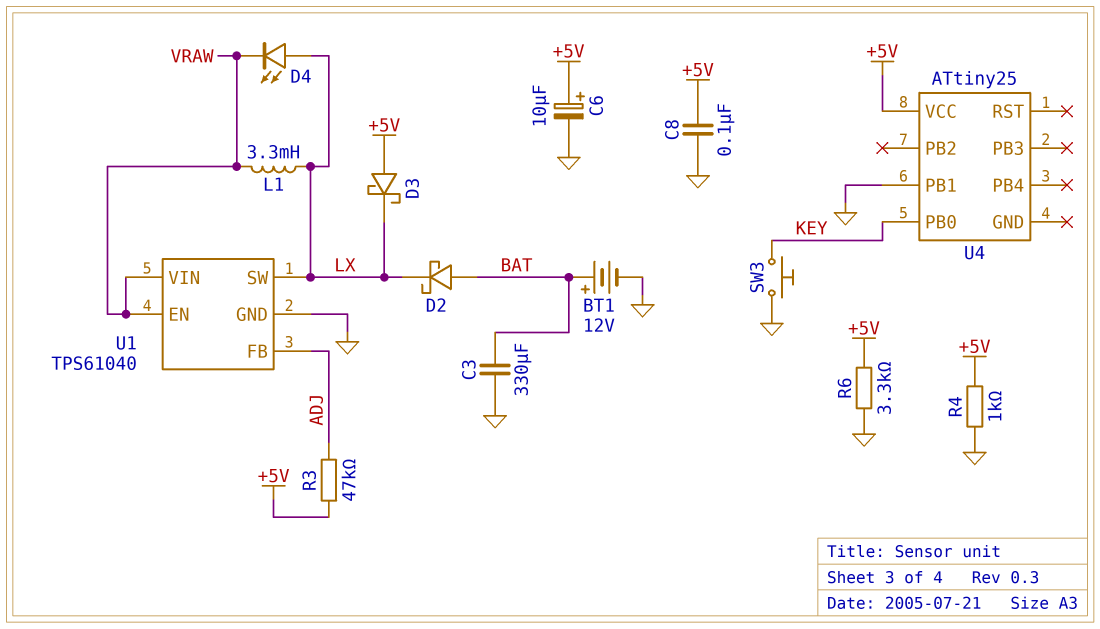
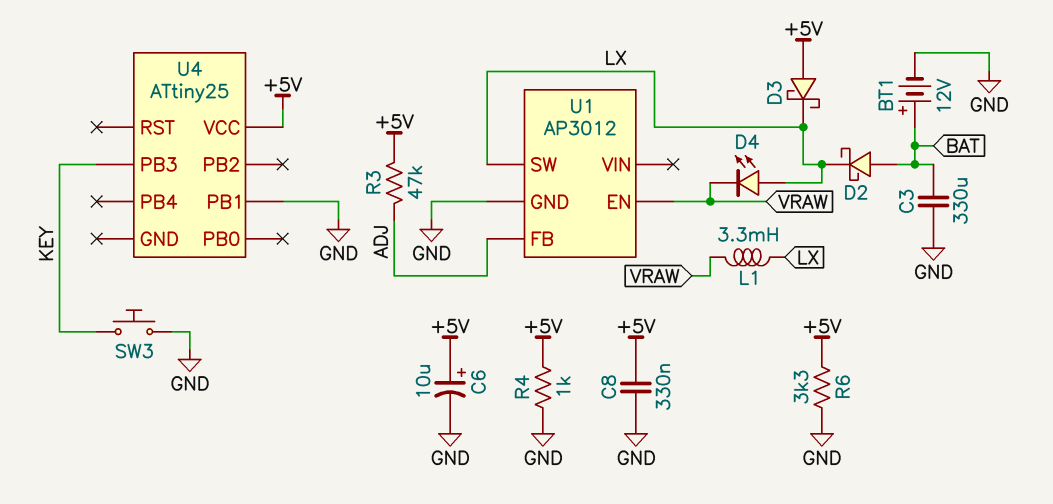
C8: 100nF (+5V, GND) -> 330nF (+5V, GND)
U1: TPS61040 -> AP3012
U1 pin VIN: VRAW -> none
U4 pin PB0: KEY -> none
U4 pin PB3: none -> KEY

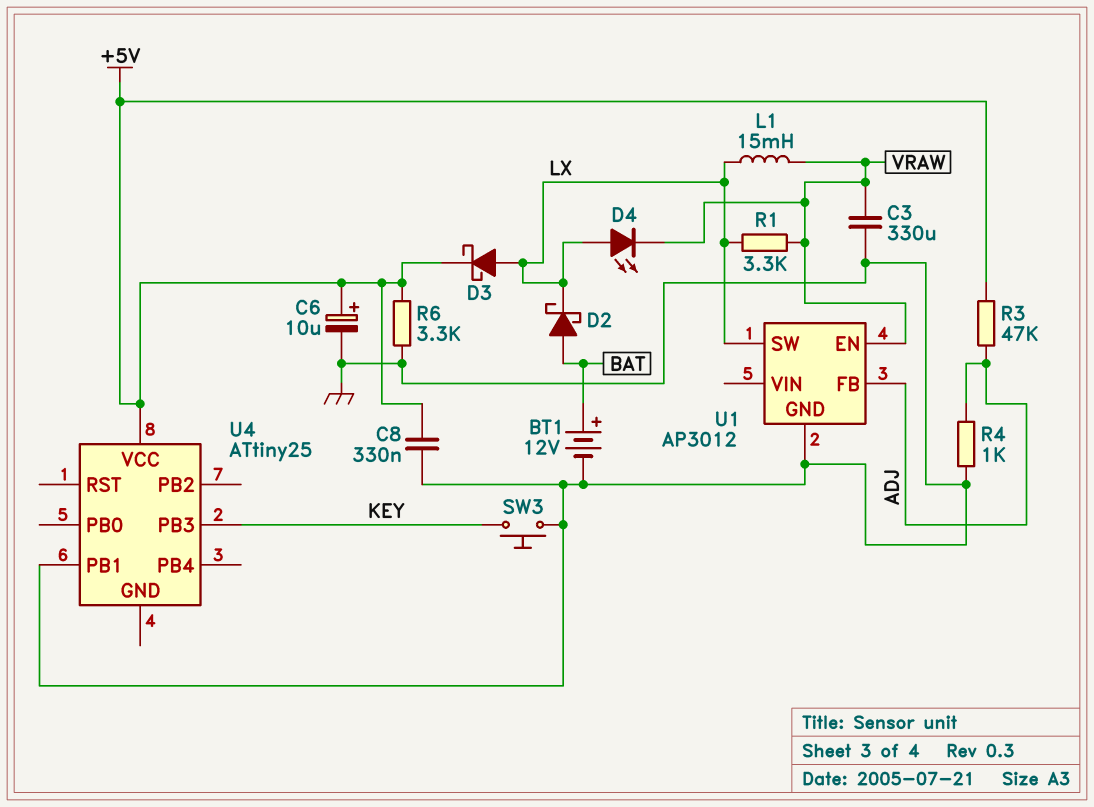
C3: 330uF (BAT, GND) -> 330uF (GND, VRAW)
D3: schottky (A +5V, K LX) -> schottky (A LX, K +5V)
L1: 3.3mH (LX, VRAW) -> 15mH (LX, VRAW)
R1: none -> 3.3k (LX, VRAW)
R4: 1k (+5V, GND) -> 1k (ADJ, GND)

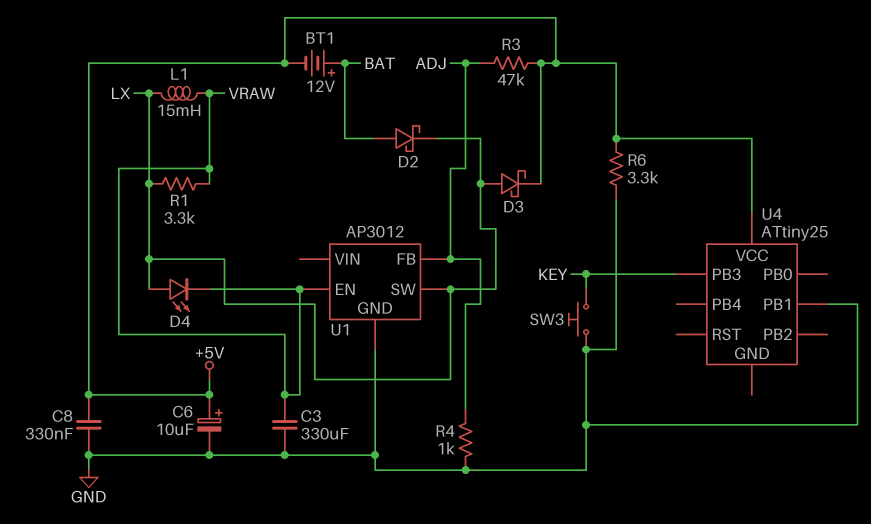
BT1: 12V (plus BAT, minus GND) -> 12V (plus BAT, minus +5V)

